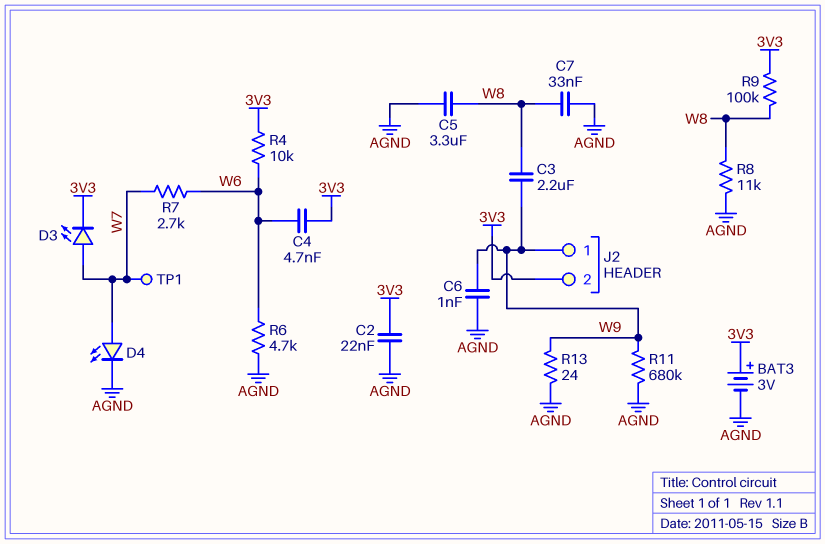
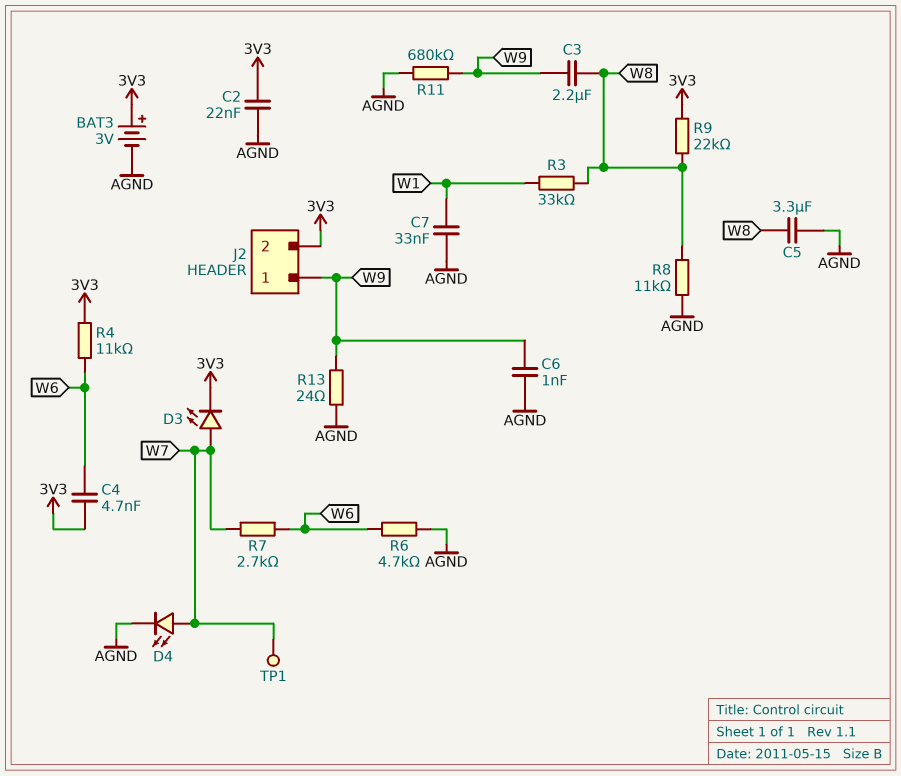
C7: 33nF (AGND, W8) -> 33nF (AGND, W1)
R3: none -> 33k (W1, W8)
R4: 10k (3V3, W6) -> 11k (3V3, W6)
R9: 100k (3V3, W8) -> 22k (3V3, W8)

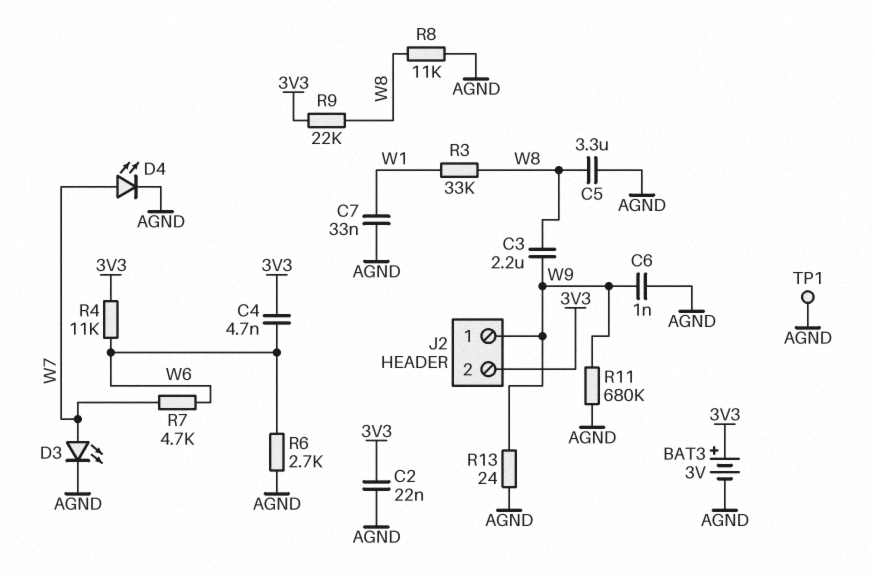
D3: LED (A W7, K 3V3) -> LED (A W7, K AGND)
R6: 4.7k (AGND, W6) -> 2.7k (AGND, W6)
R7: 2.7k (W6, W7) -> 4.7k (W6, W7)
TP1: test point (W7) -> test point (AGND)

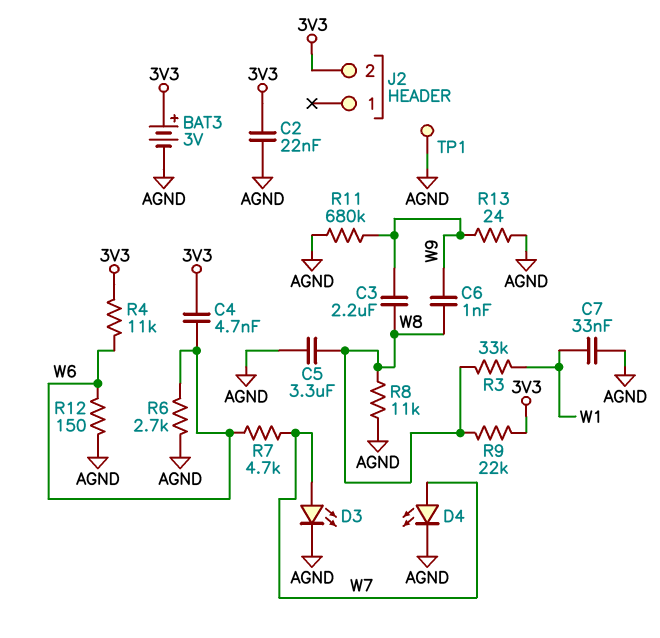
C6: 1nF (AGND, W9) -> 1nF (W8, W9)
J2 pin 1: W9 -> none
R12: none -> 150 (AGND, W6)

